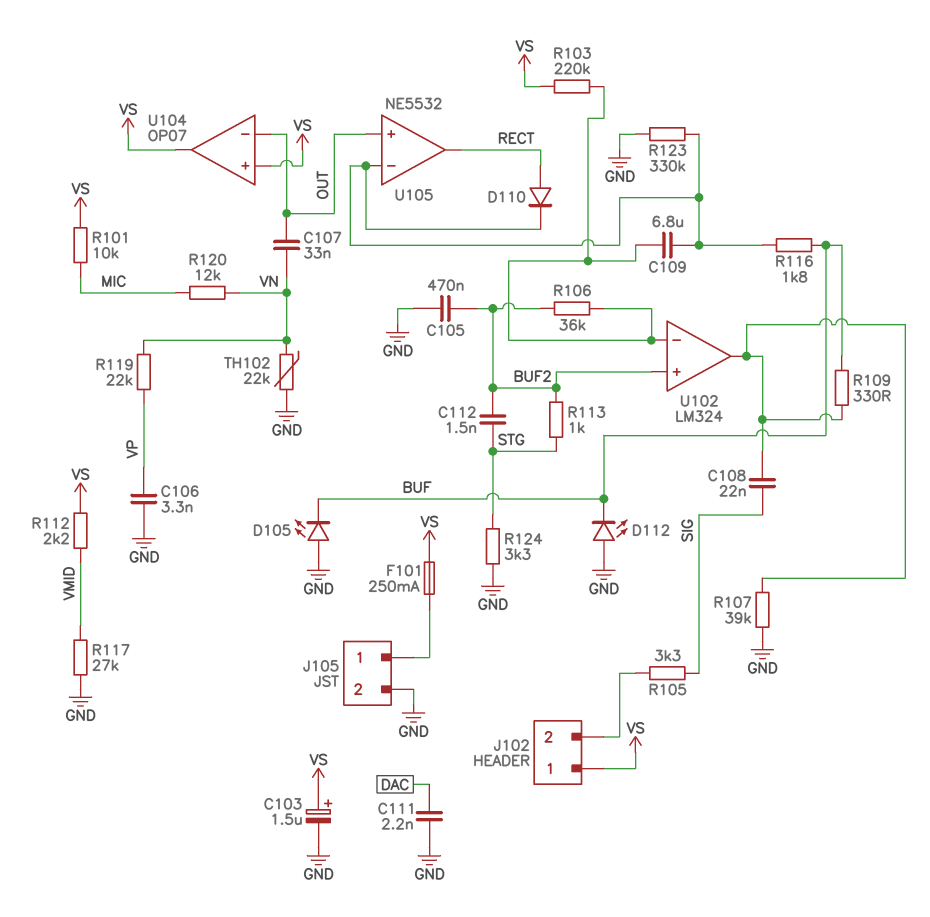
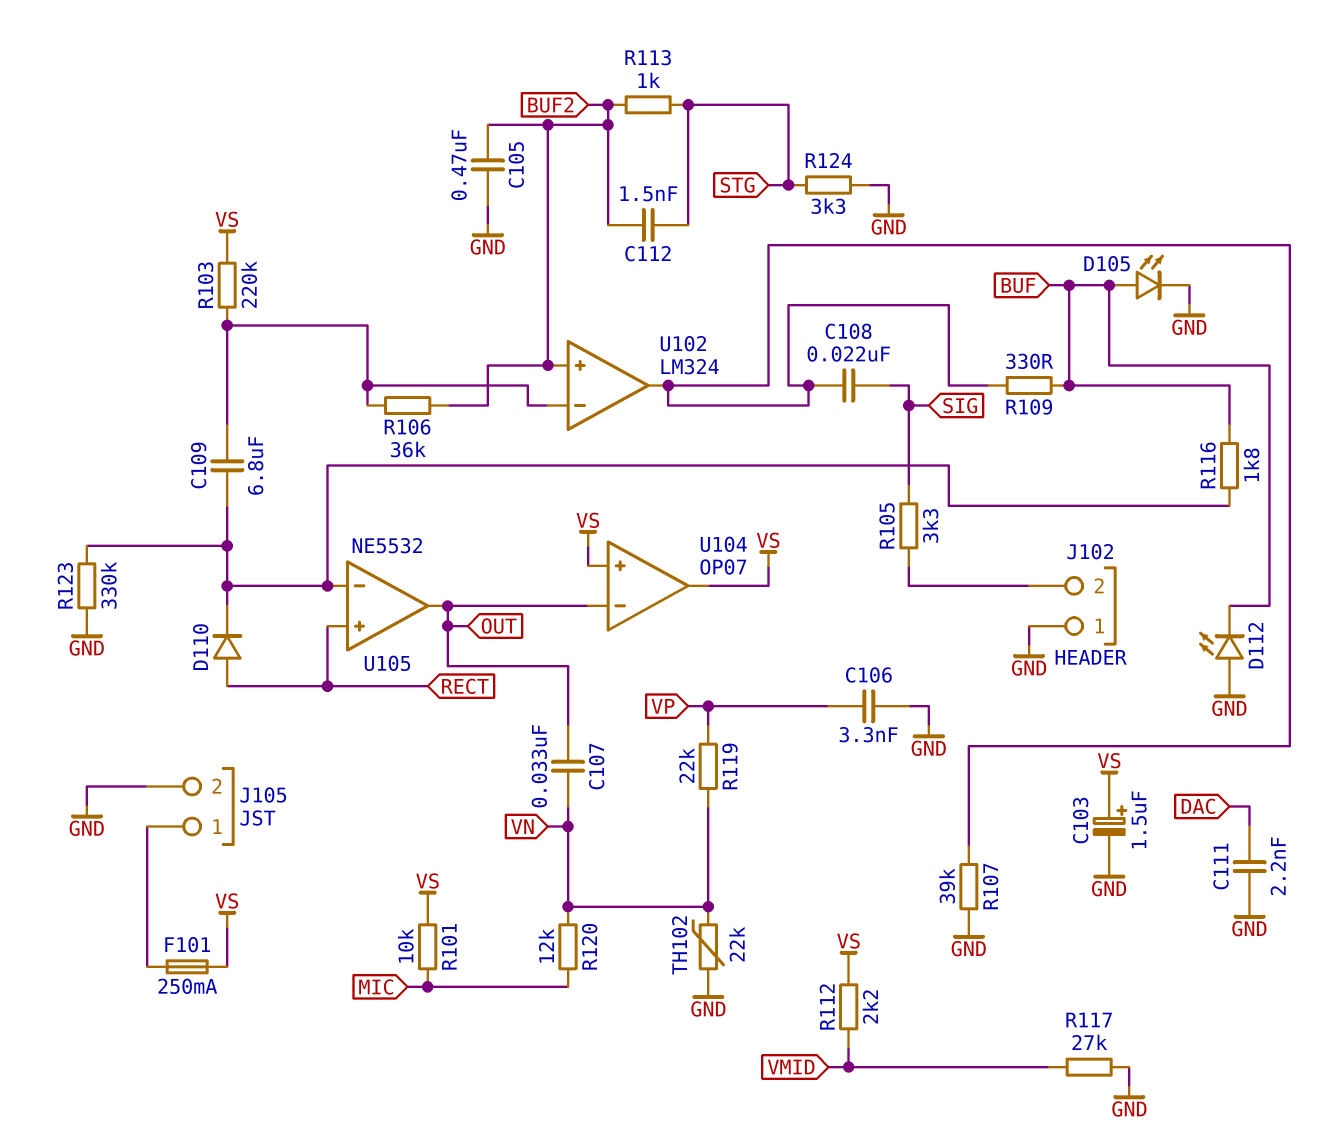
D105: LED (A GND, K BUF) -> LED (A BUF, K GND)
J102 pin 1: VS -> GND
U105 pin in+: OUT -> RECT
U105 pin out: RECT -> OUT

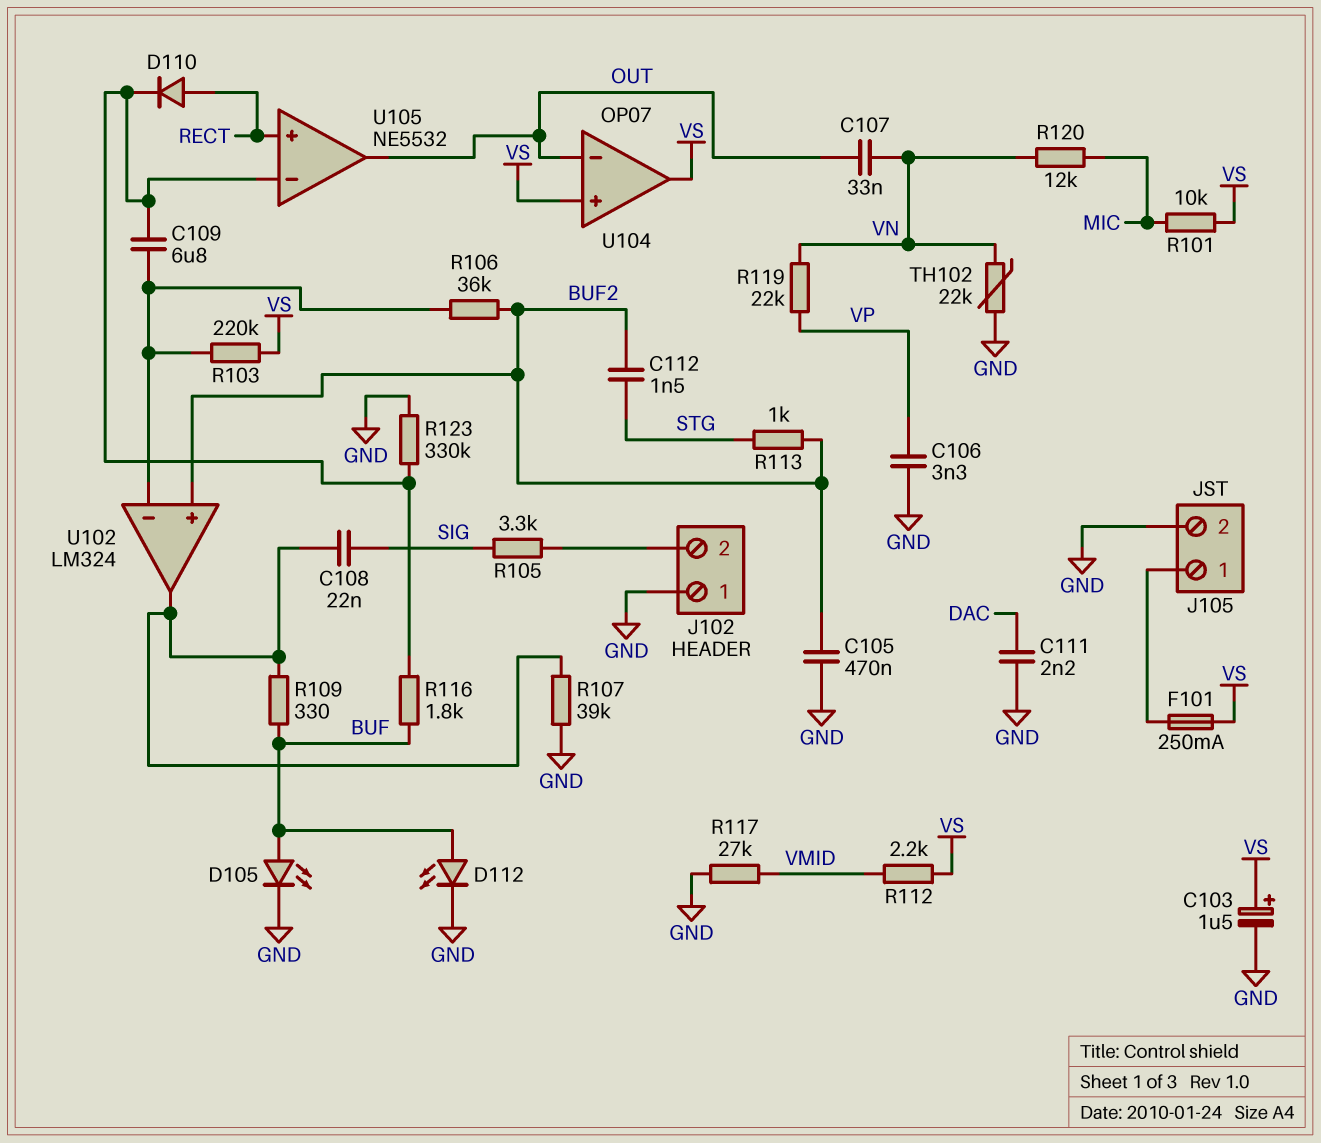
D112: LED (A GND, K BUF) -> LED (A BUF, K GND)
R124: 3.3k (GND, STG) -> none

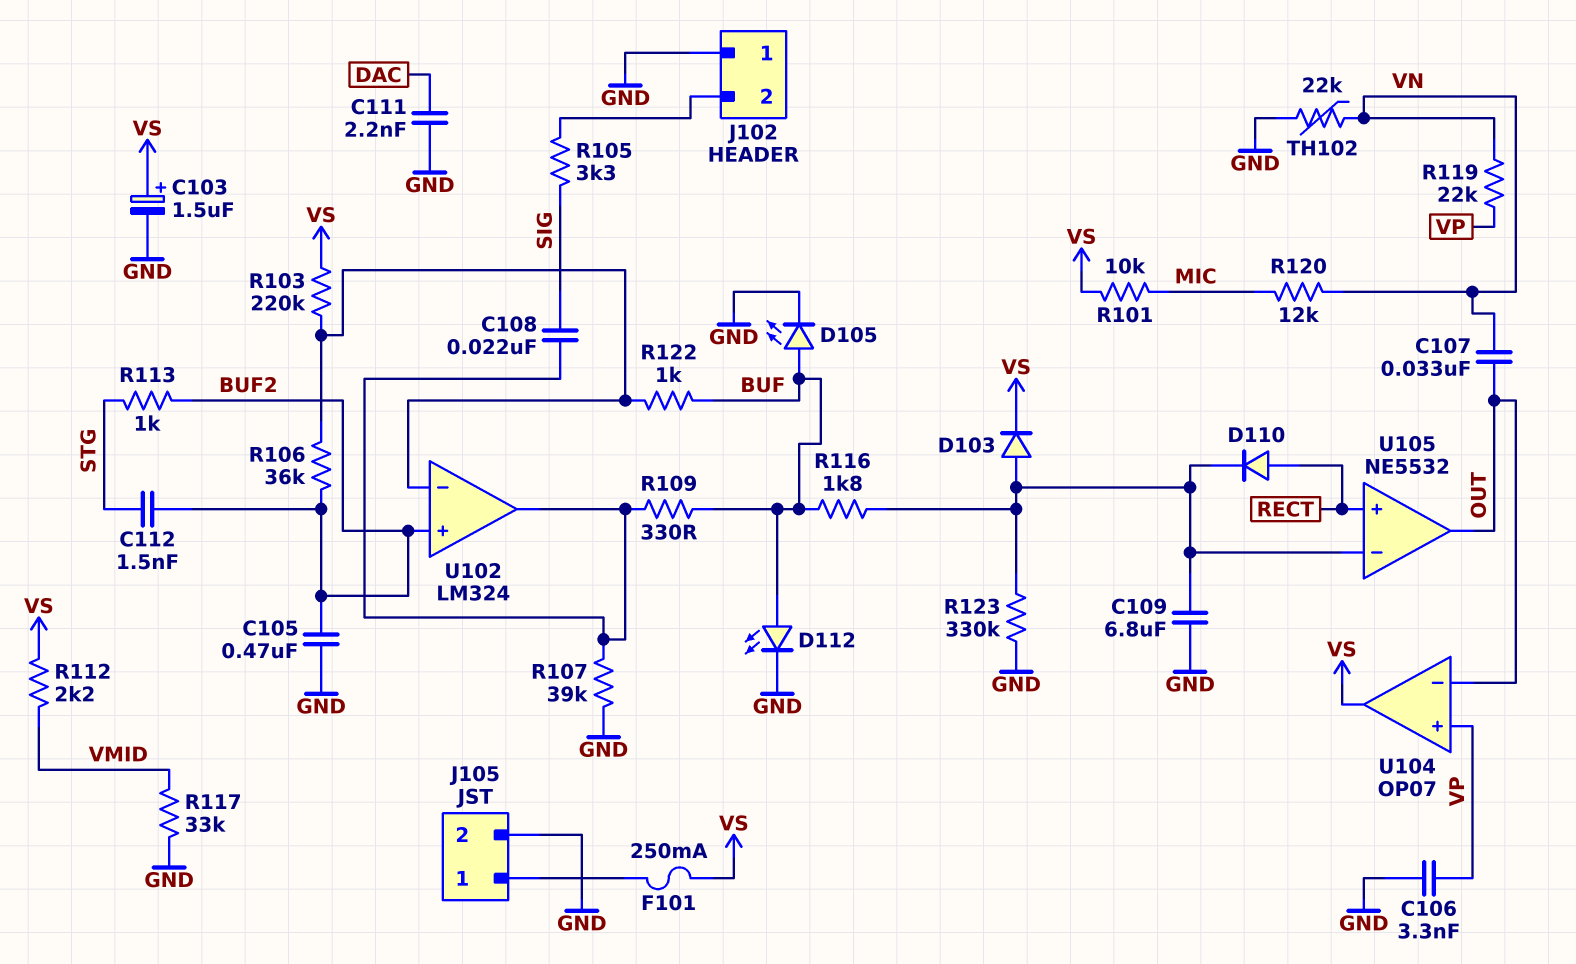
C109: 6.8uF (U102/in-, U105/in-) -> 6.8uF (GND, U105/in-)
D103: none -> diode (A U105/in-, K VS)
R117: 27k (GND, VMID) -> 33k (GND, VMID)
R122: none -> 1k (BUF, U102/in-)
U104 pin in+: VS -> VP

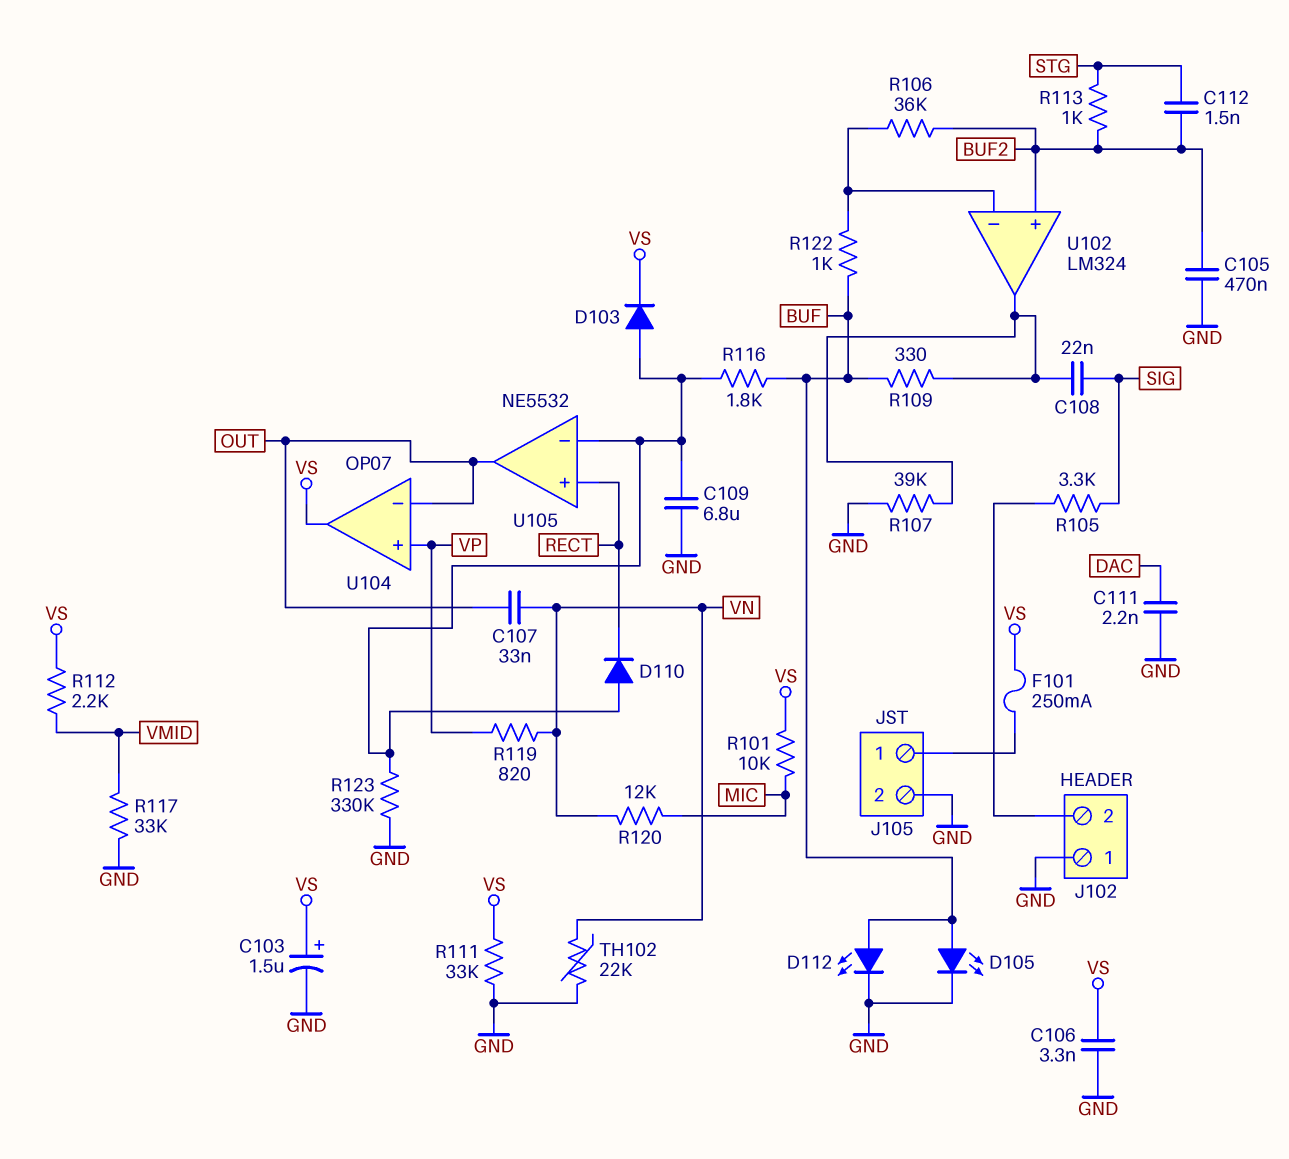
C106: 3.3nF (GND, VP) -> 3.3nF (GND, VS)
D110: diode (A RECT, K U105/in-) -> diode (A U105/in-, K RECT)
R103: 220k (U102/in-, VS) -> none
R111: none -> 33k (GND, VS)
R119: 22k (VN, VP) -> 820 (VN, VP)

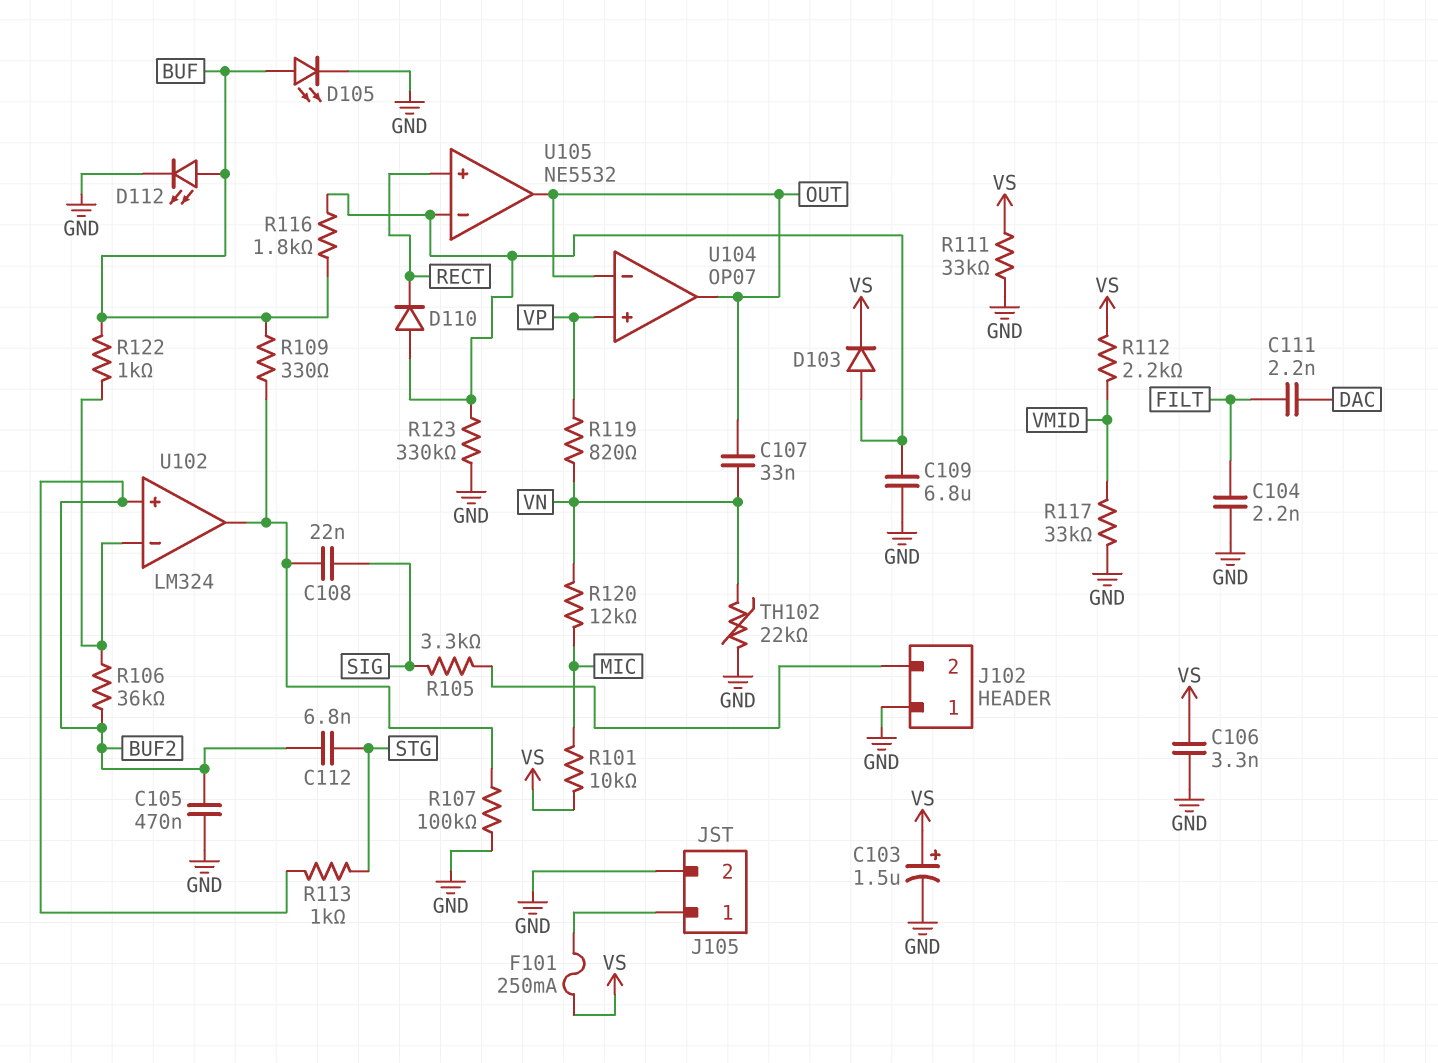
C104: none -> 2.2nF (FILT, GND)
C111: 2.2nF (DAC, GND) -> 2.2nF (DAC, FILT)
C112: 1.5nF (BUF2, STG) -> 6.8nF (BUF2, STG)
R107: 39k (GND, U102/out) -> 100k (GND, U102/out)
U104 pin out: VS -> OUT

